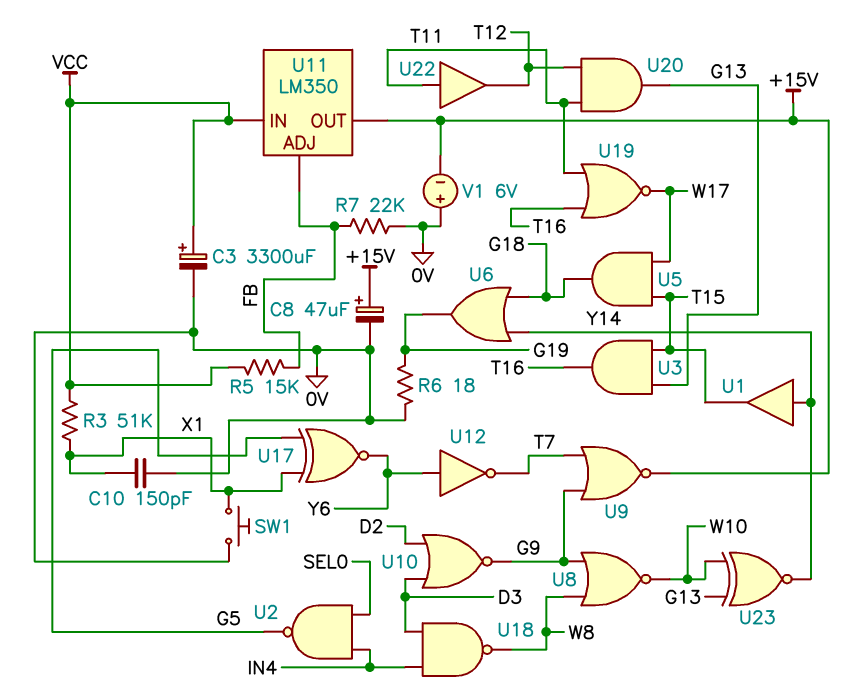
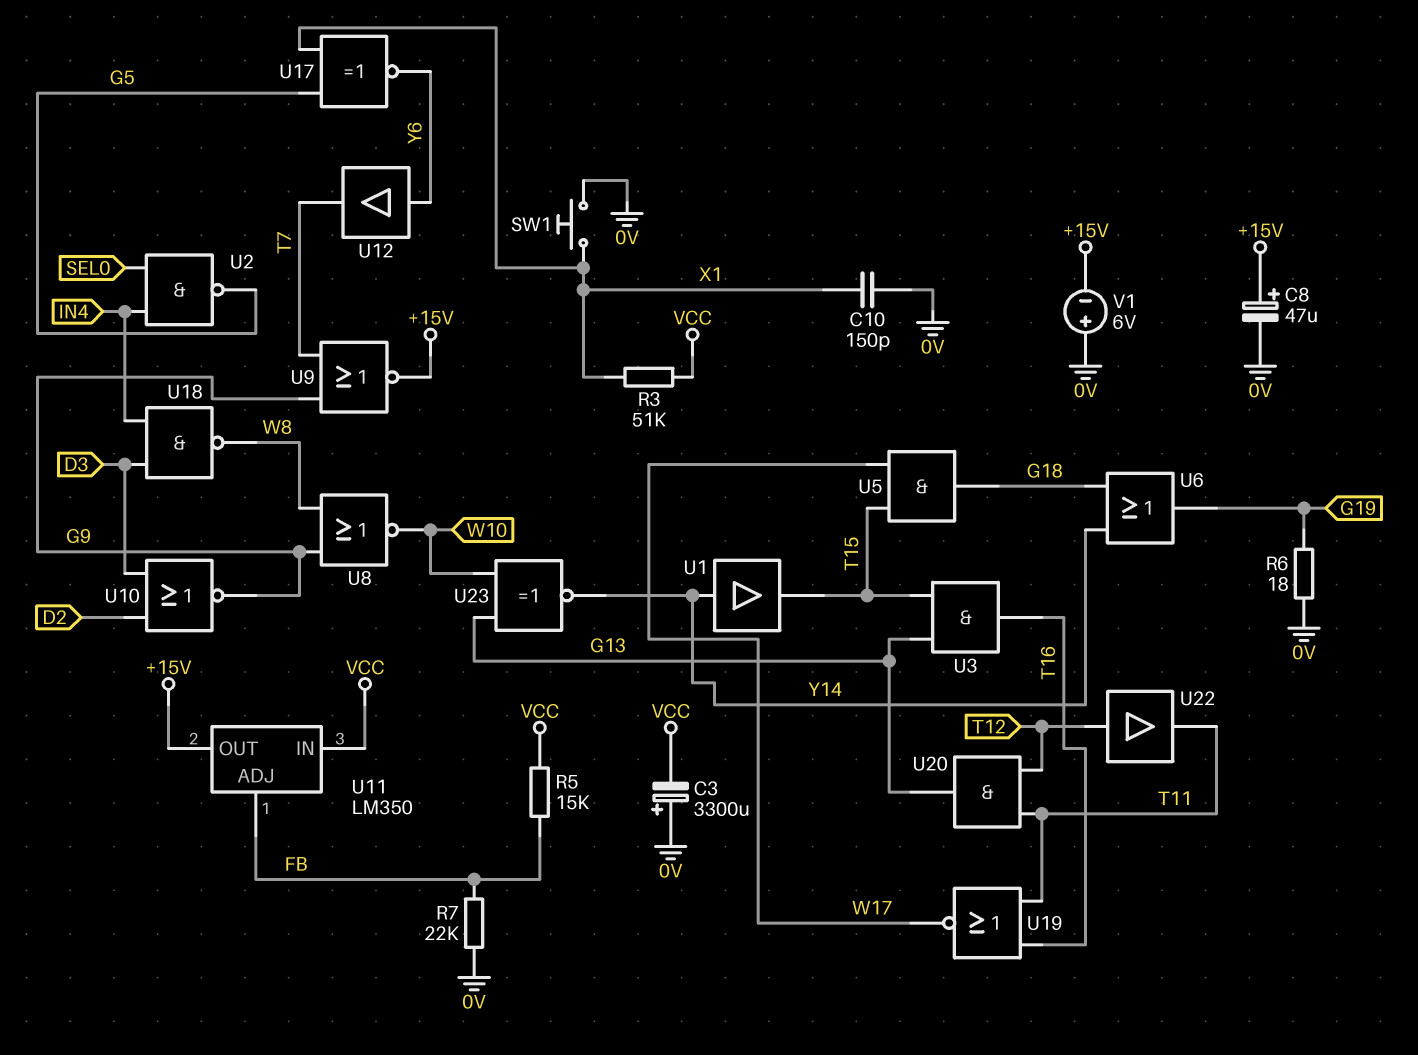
C3: 3300uF (plus VCC, minus 0V) -> 3300uF (plus 0V, minus VCC)
U12: NOT (in Y6, out T7) -> buffer (in Y6, out T7)
U22: buffer (in T11, out T12) -> buffer (in T12, out T11)

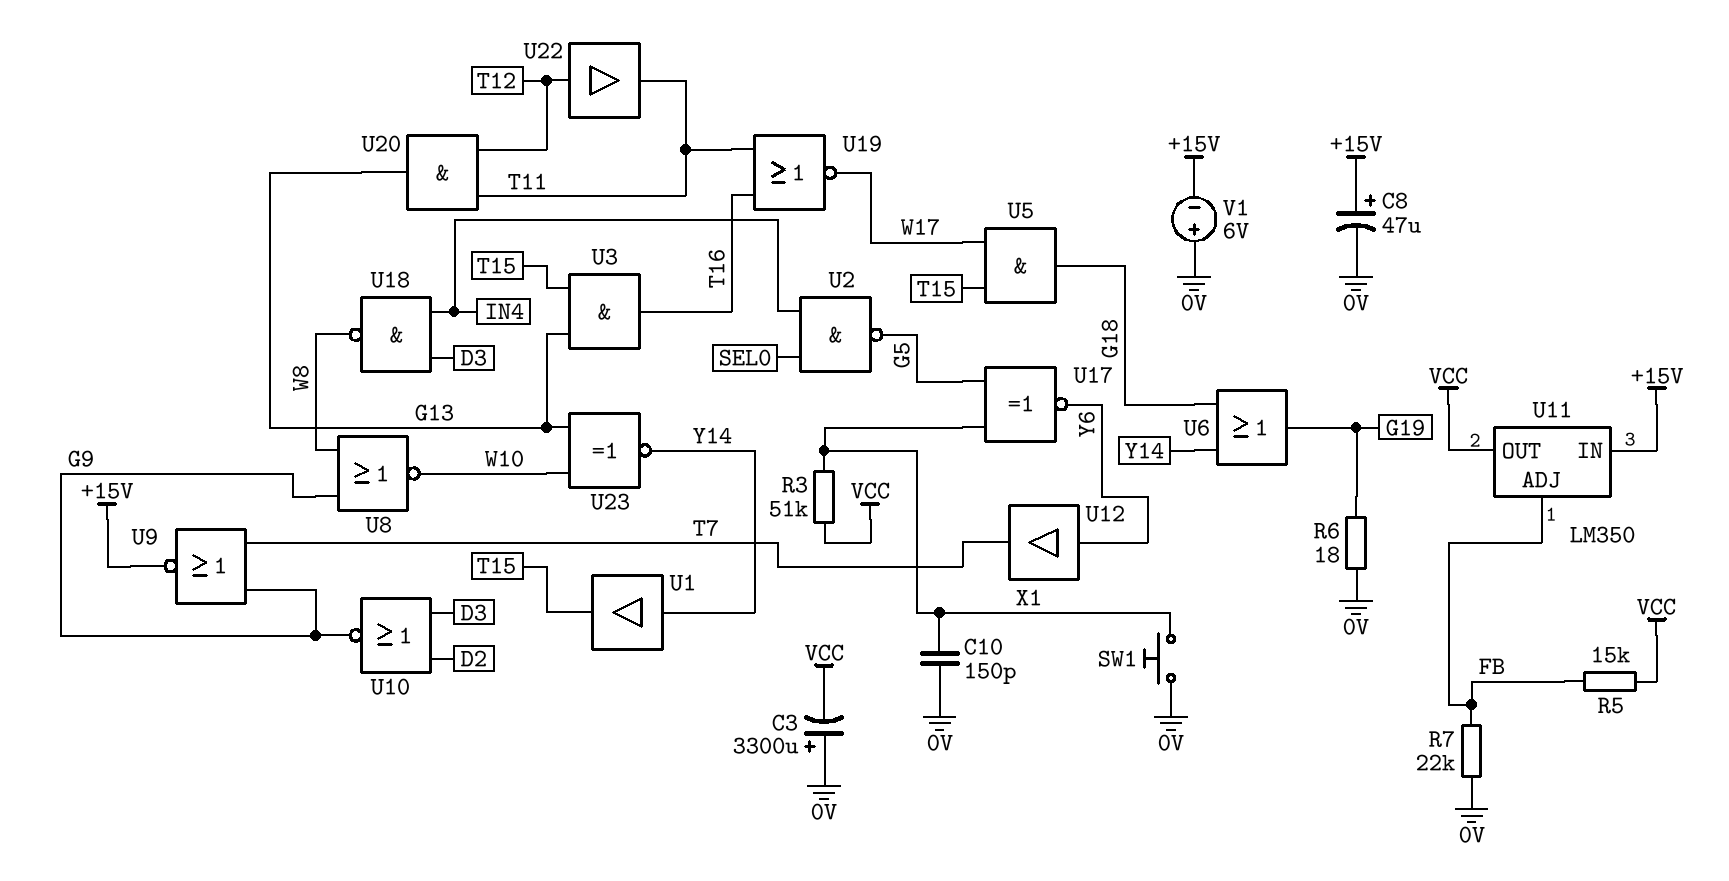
U11 pin IN: VCC -> +15V
U11 pin OUT: +15V -> VCC

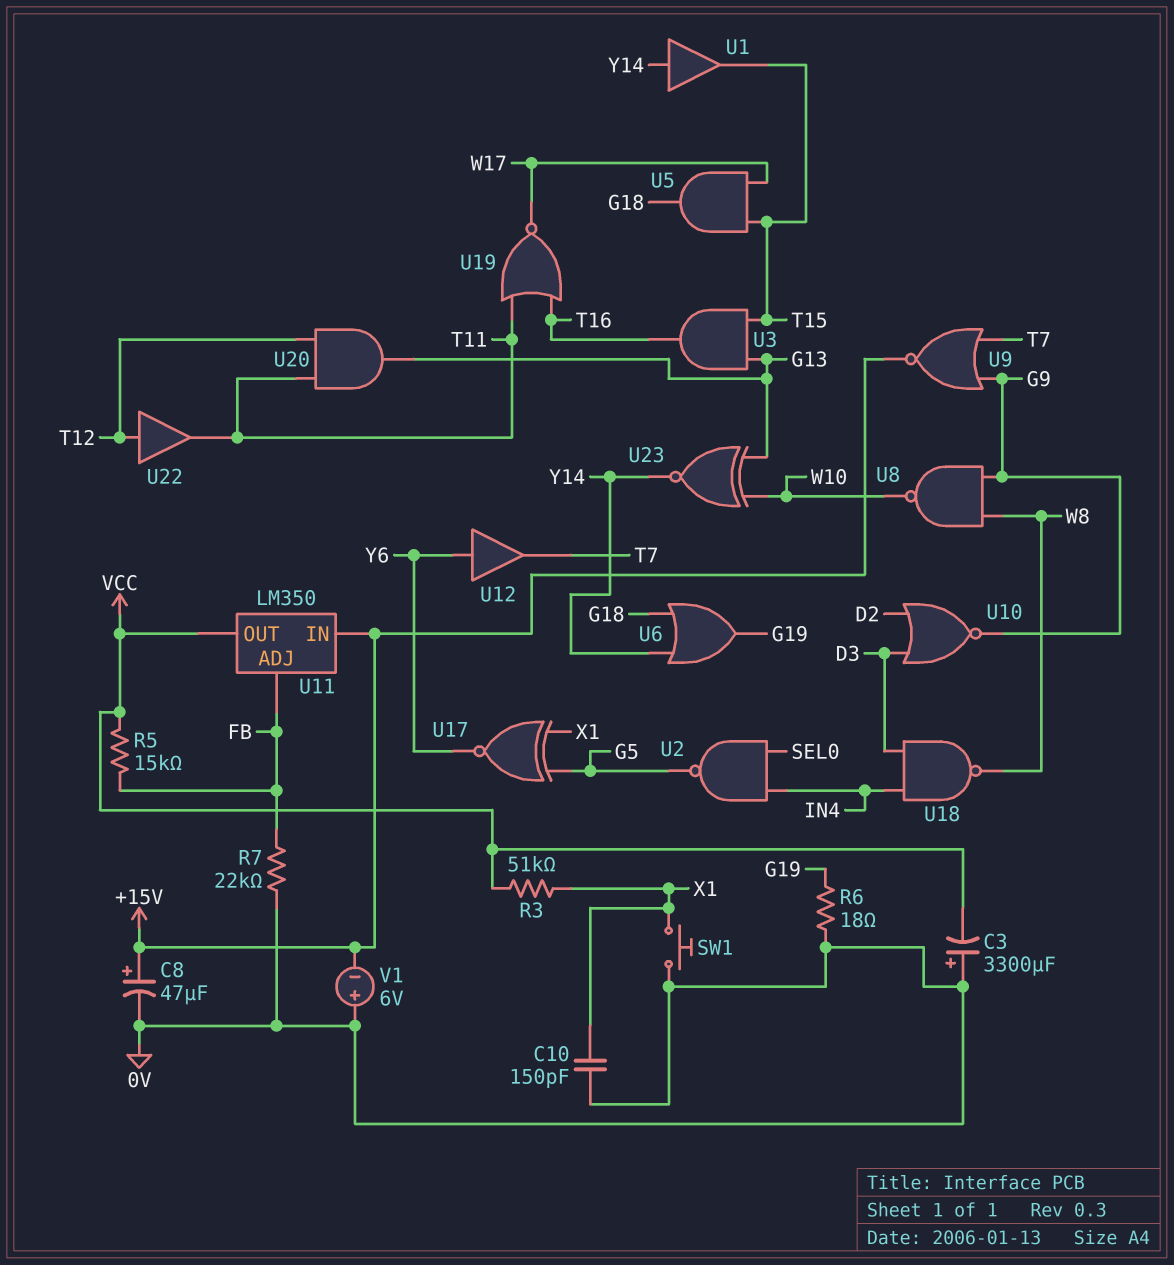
U8: NOR (in G9, in W8, out W10) -> NAND (in G9, in W8, out W10)

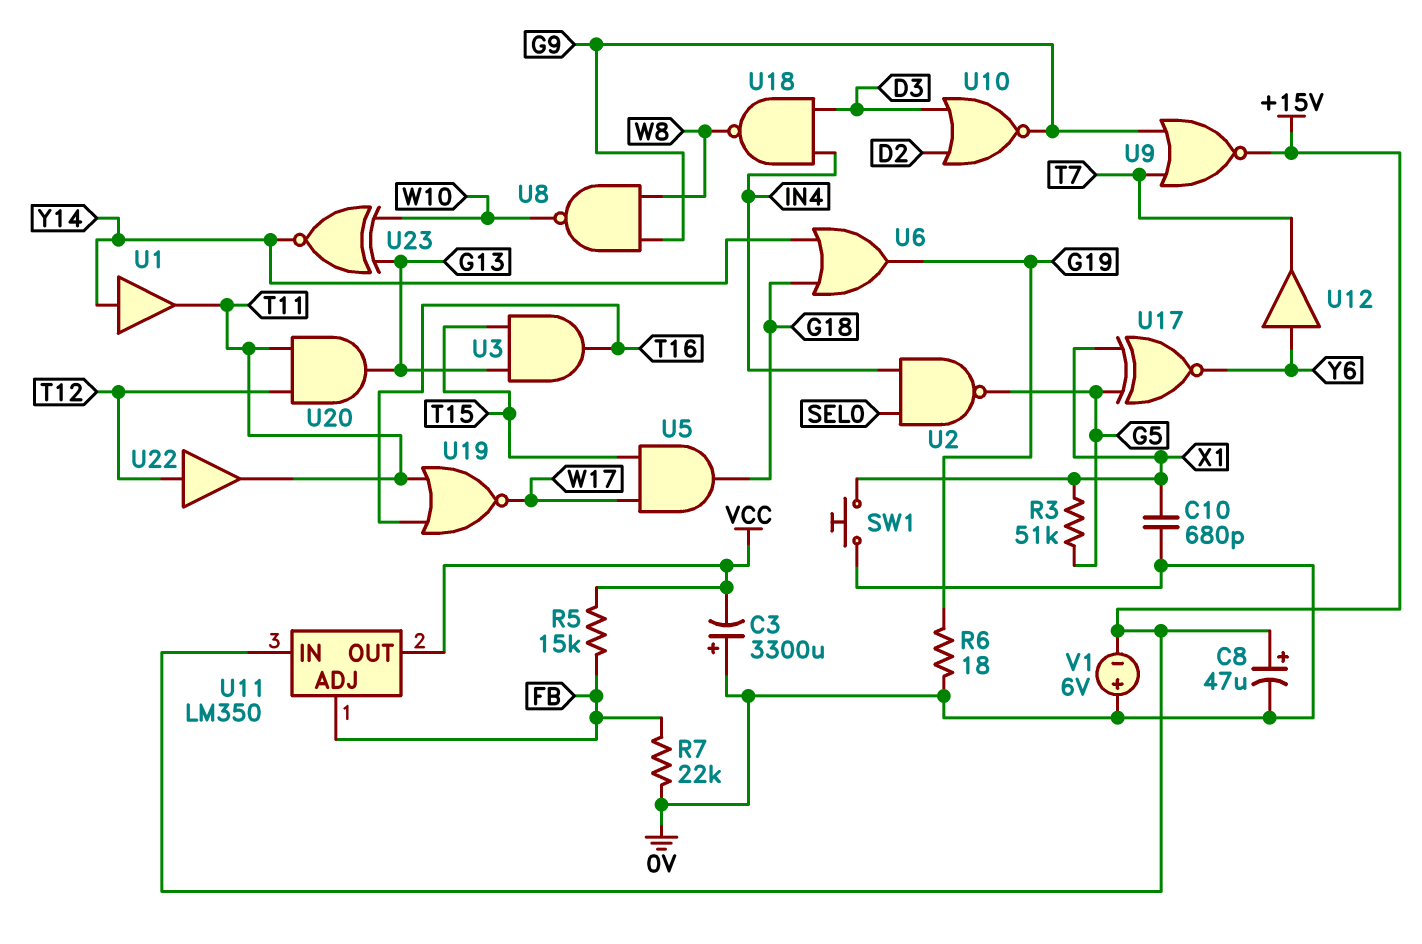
C10: 150pF (0V, X1) -> 680pF (0V, X1)
R3: 51k (VCC, X1) -> 51k (G5, X1)
U1: buffer (in Y14, out T15) -> buffer (in Y14, out T11)

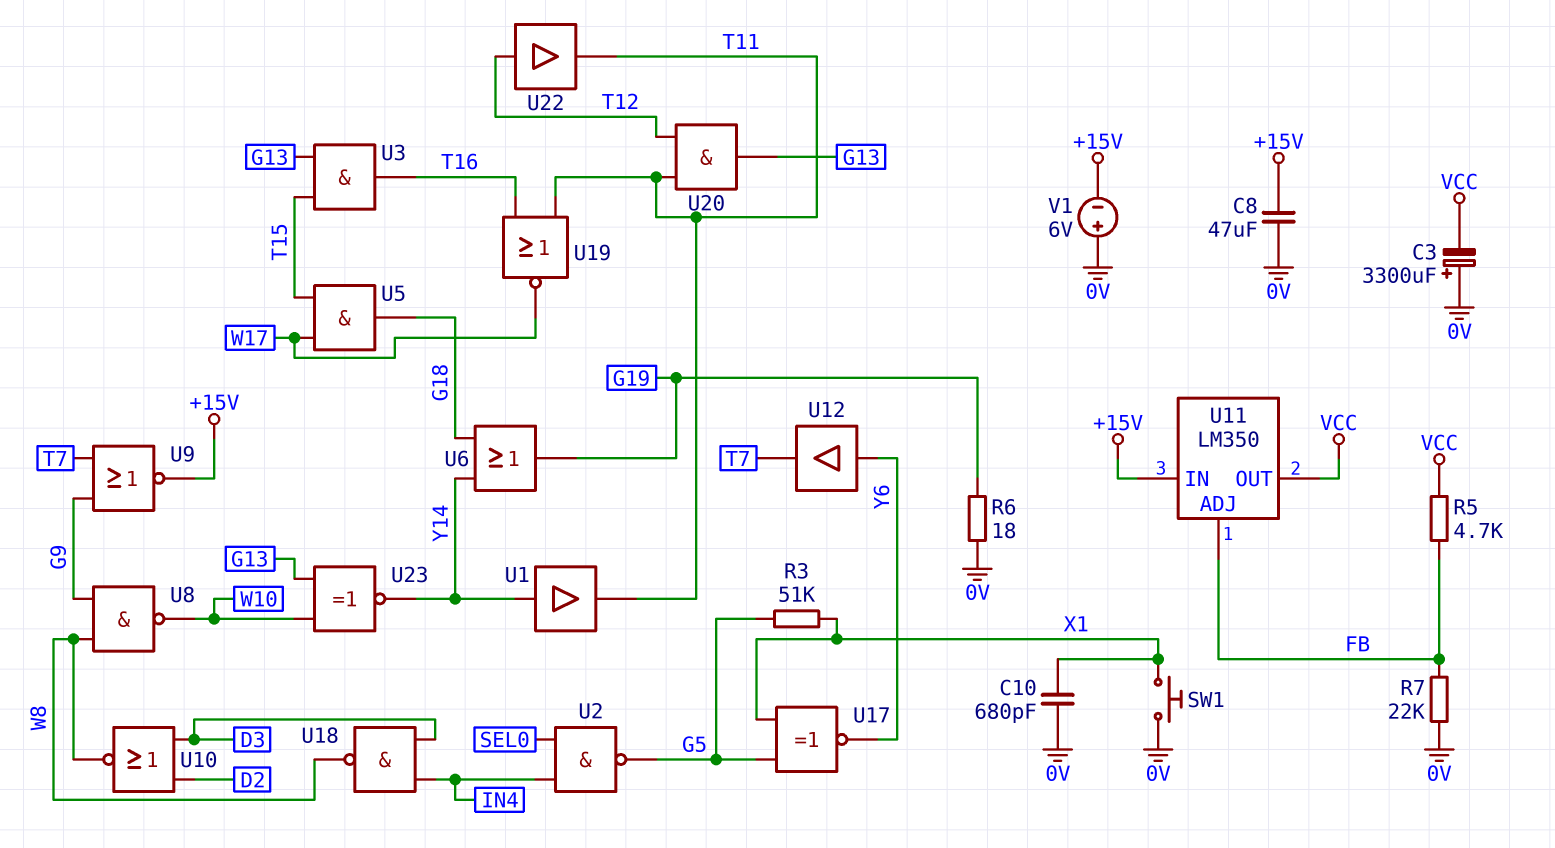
C8: 47uF (plus +15V, minus 0V) -> 47uF (+15V, 0V)
R5: 15k (FB, VCC) -> 4.7k (FB, VCC)
U10: NOR (in D2, in D3, out G9) -> NOR (in D2, in D3, out W8)

